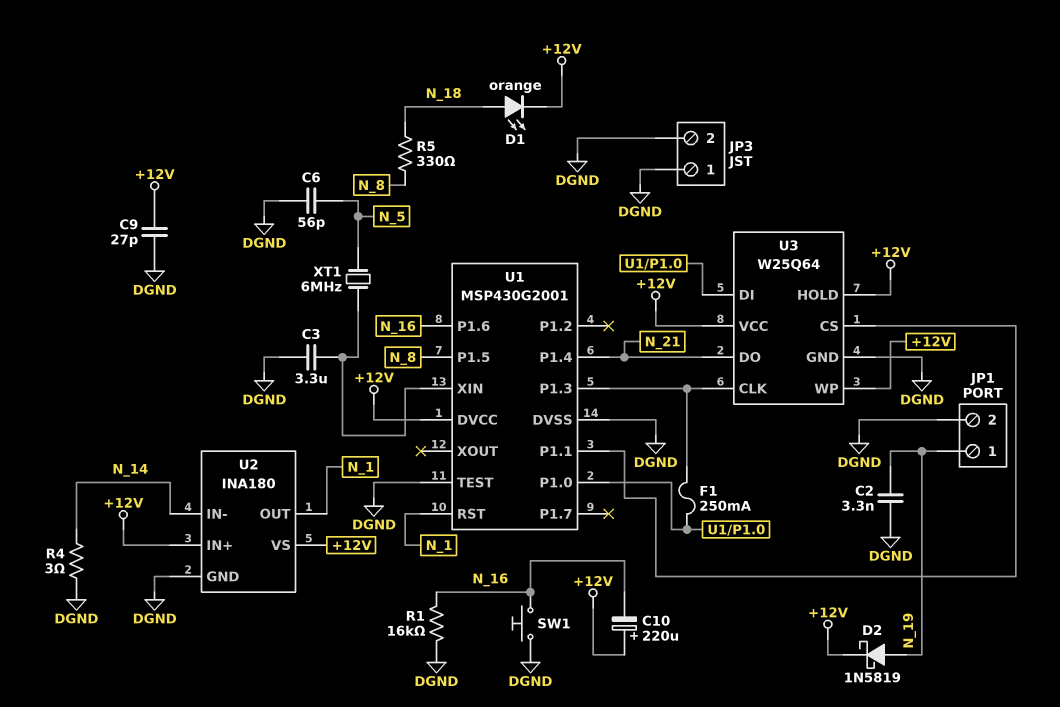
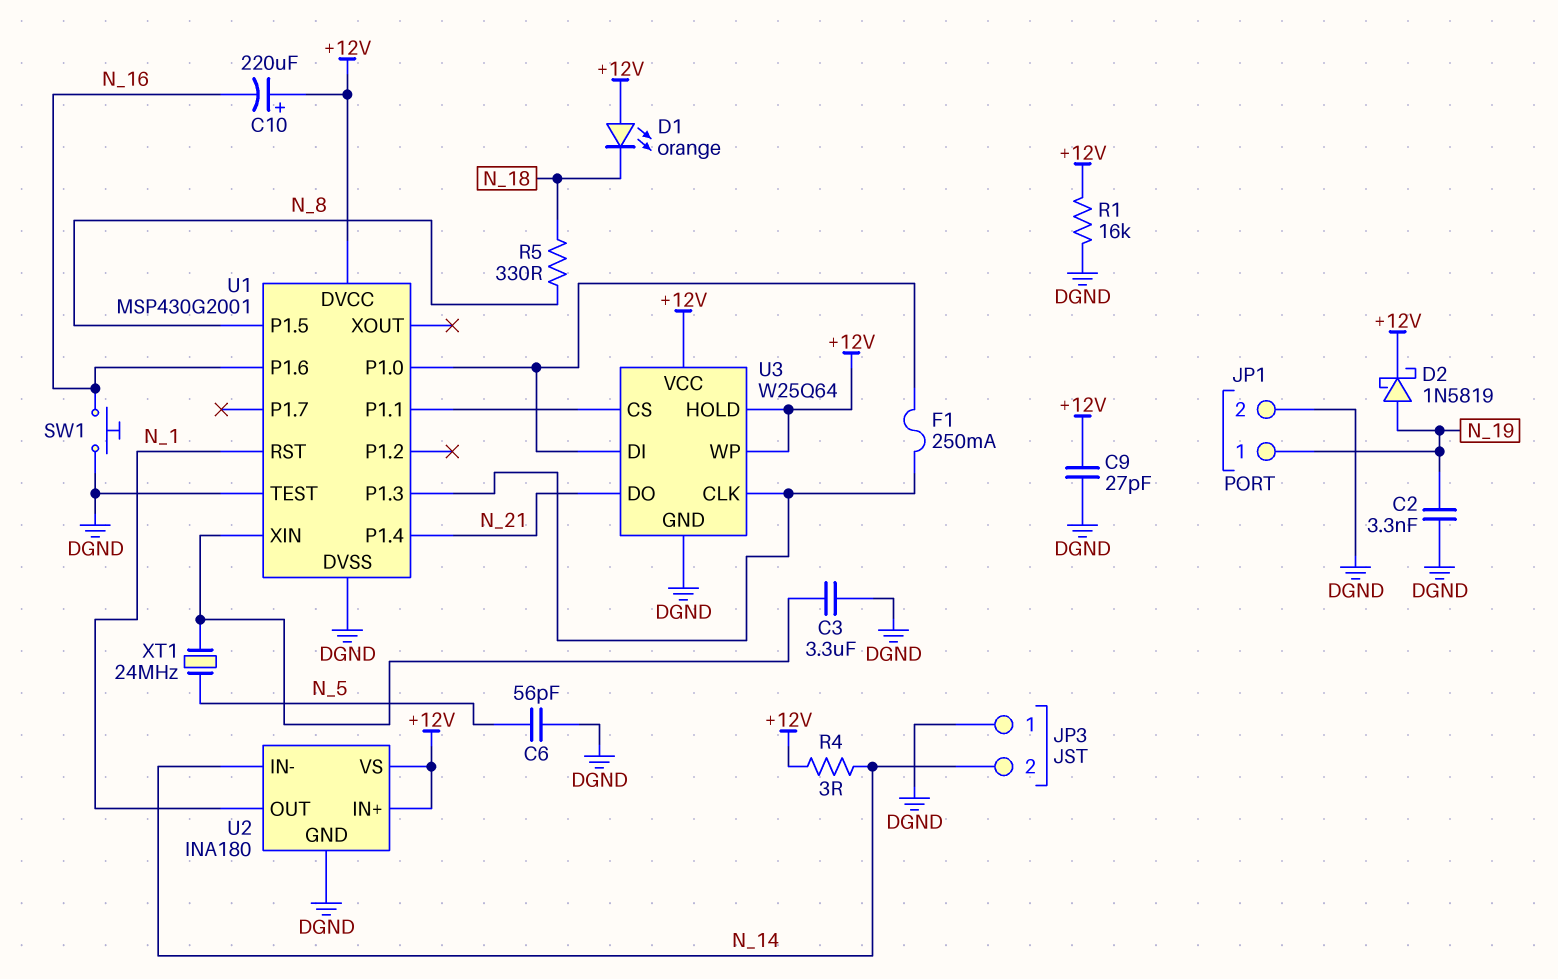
D1: LED orange (A N_18, K +12V) -> LED orange (A +12V, K N_18)
JP3 pin 2: DGND -> N_14
R1: 16k (DGND, N_16) -> 16k (+12V, DGND)
R4: 3 (DGND, N_14) -> 3 (+12V, N_14)
XT1: 6MHz (N_5, U1/XIN) -> 24MHz (N_5, U1/XIN)

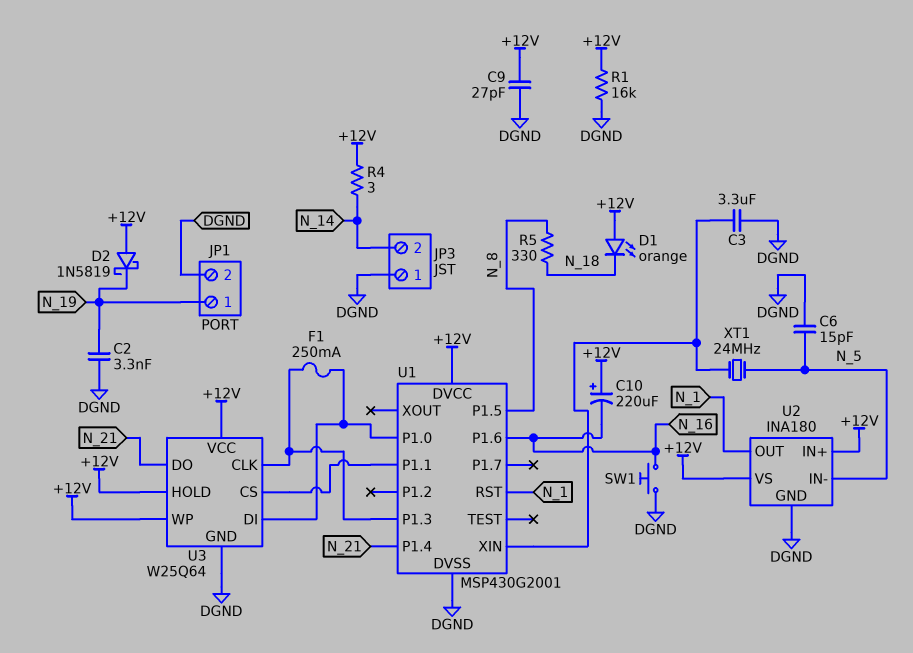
C6: 56pF (DGND, N_5) -> 15pF (DGND, N_5)
D2: schottky 1N5819 (A N_19, K +12V) -> schottky 1N5819 (A +12V, K N_19)
U1 pin TEST: DGND -> none
U2 pin IN-: N_14 -> N_5

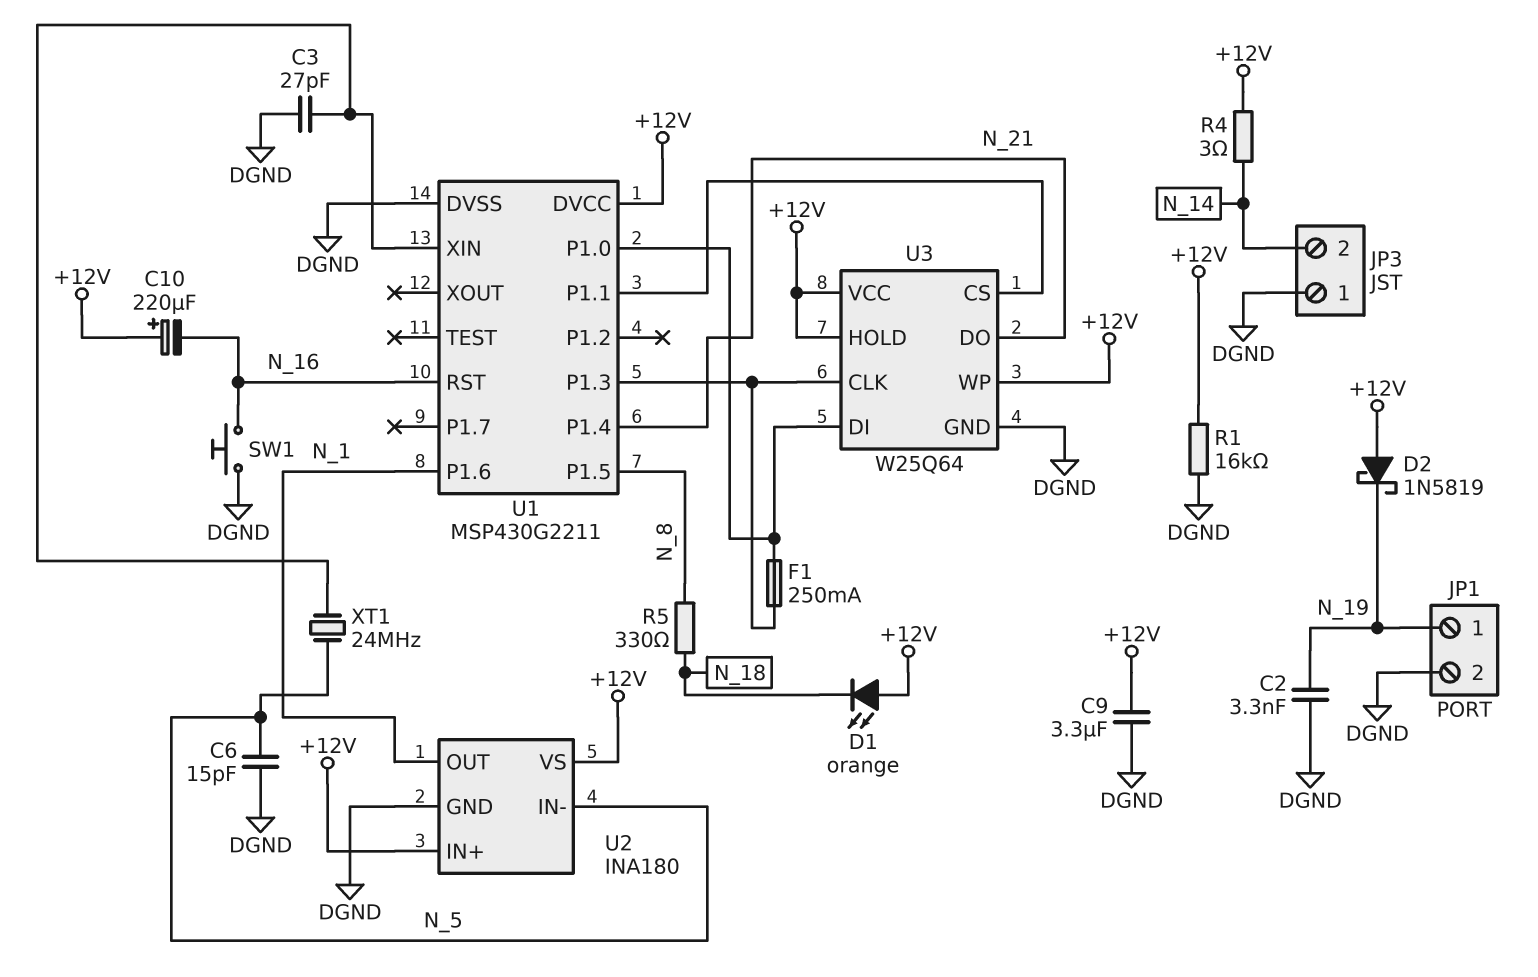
C3: 3.3uF (DGND, U1/XIN) -> 27pF (DGND, U1/XIN)
C9: 27pF (+12V, DGND) -> 3.3uF (+12V, DGND)
U1: MSP430G2001 -> MSP430G2211
U1 pin P1.6: N_16 -> N_1
U1 pin RST: N_1 -> N_16

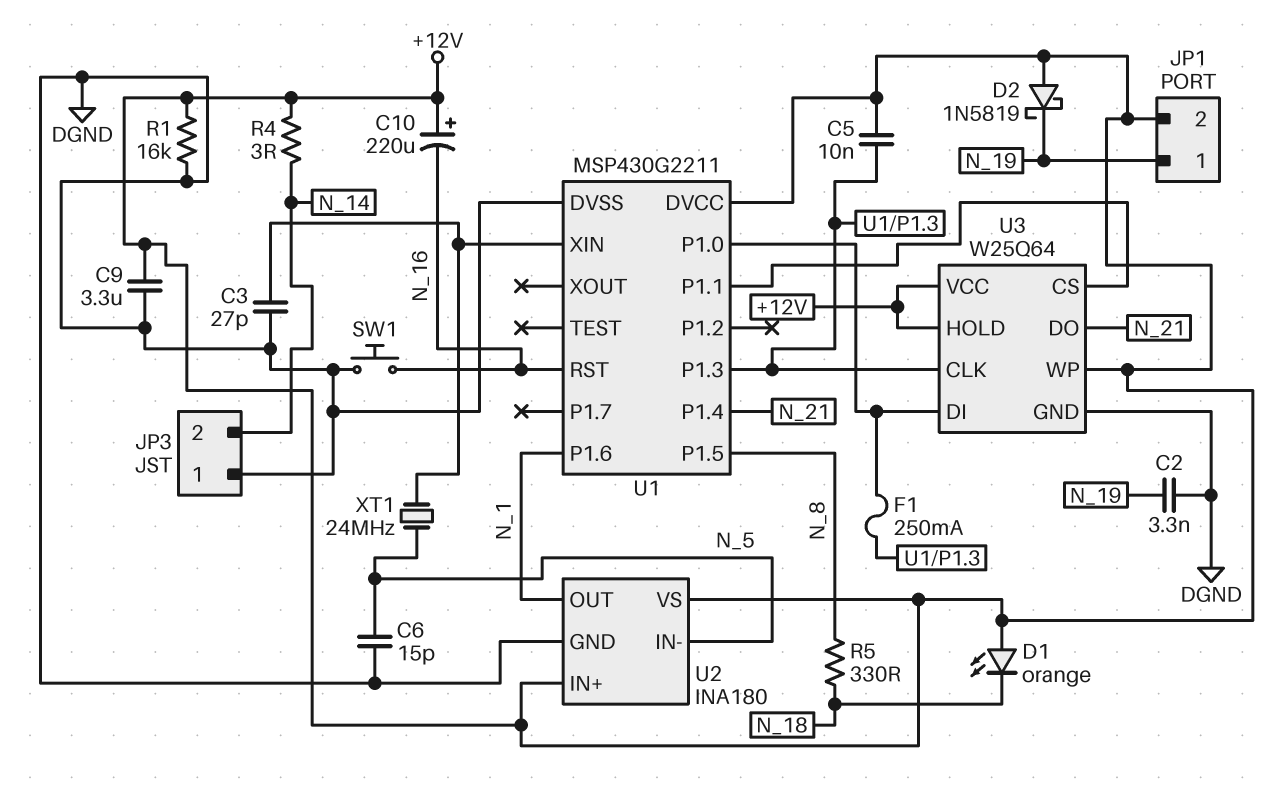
C5: none -> 10nF (+12V, U1/P1.3)
JP1 pin 2: DGND -> +12V

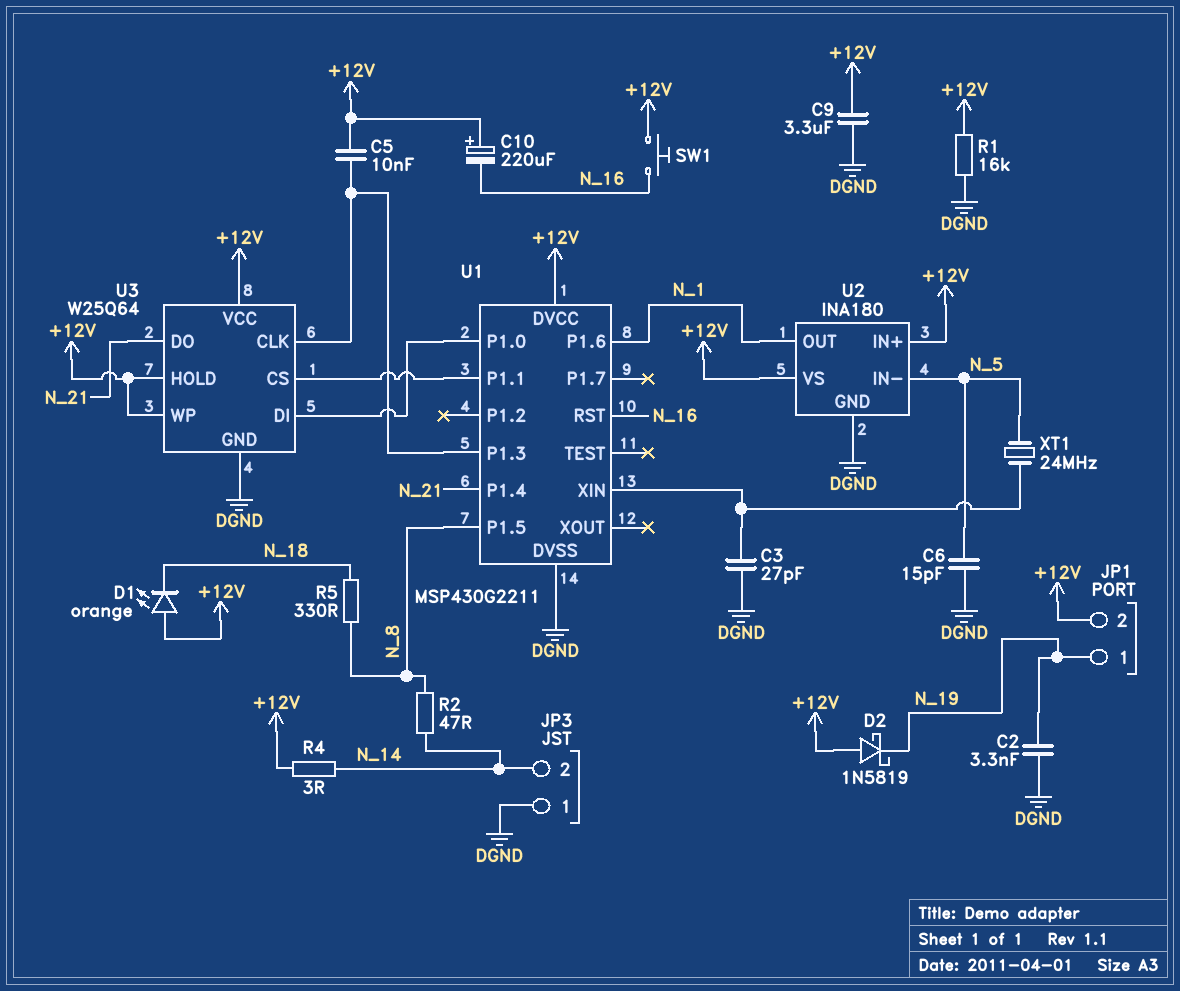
F1: 250mA (U1/P1.0, U1/P1.3) -> none
R2: none -> 47 (N_8, N_14)
SW1: button (DGND, N_16) -> button (+12V, N_16)

